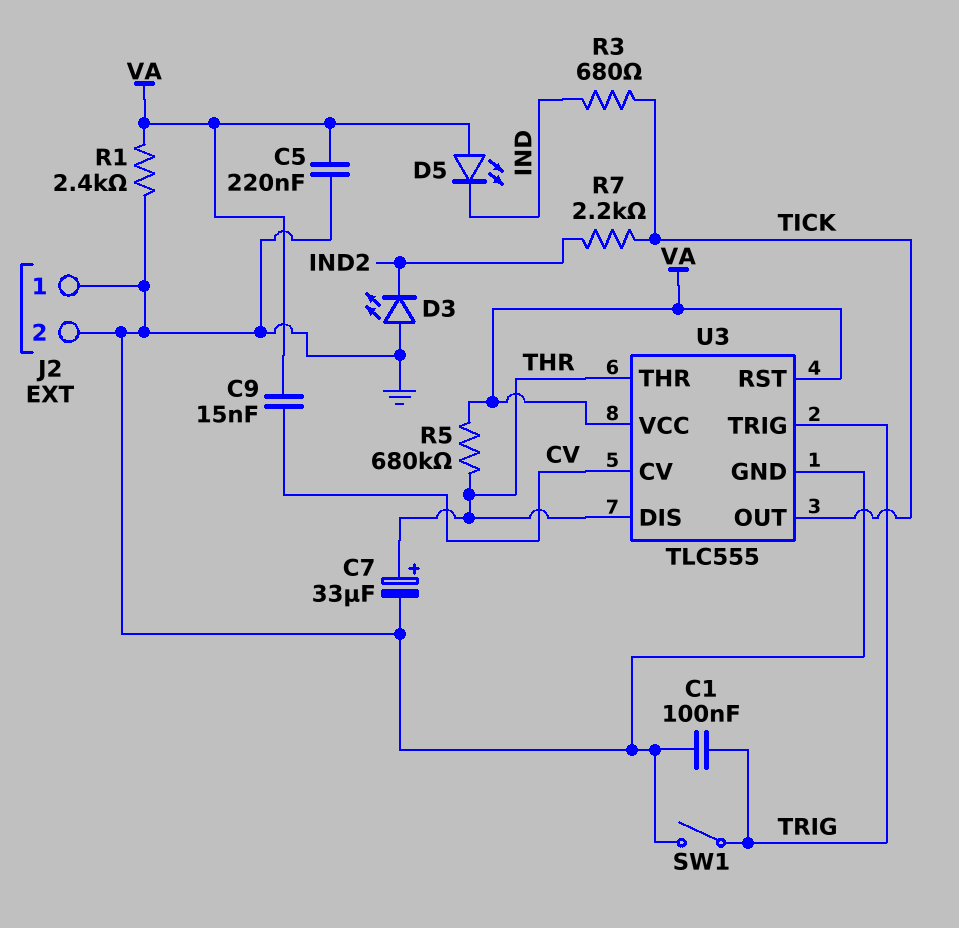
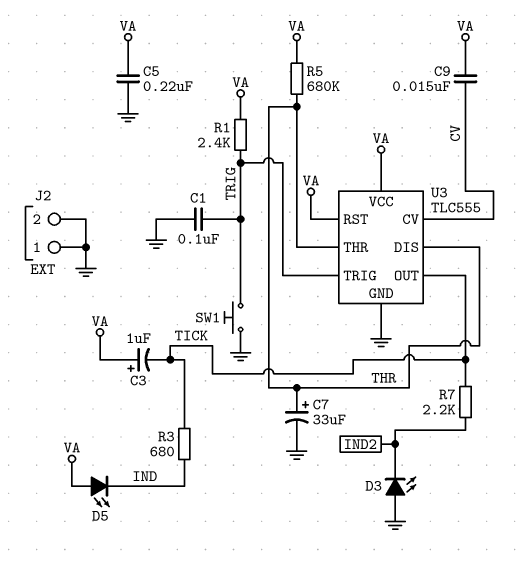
C3: none -> 1uF (plus VA, minus TICK)
R1: 2.4k (GND, VA) -> 2.4k (TRIG, VA)
SW1: switch (GND, TRIG) -> button (GND, TRIG)

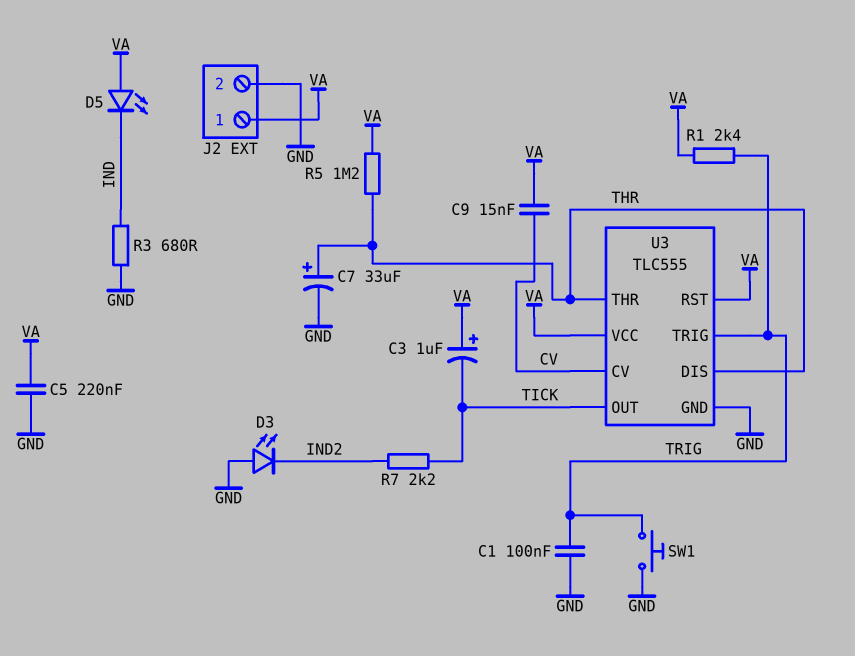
J2 pin 1: GND -> VA
R3: 680 (IND, TICK) -> 680 (GND, IND)
R5: 680k (THR, VA) -> 1.2M (THR, VA)

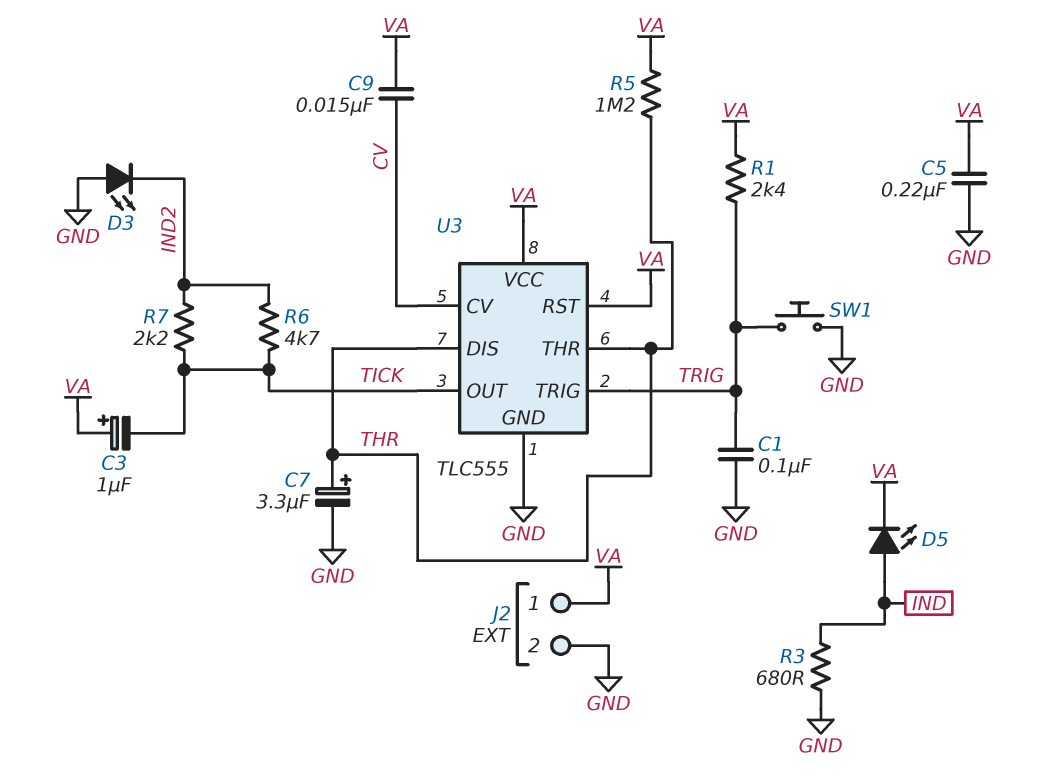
C7: 33uF (plus THR, minus GND) -> 3.3uF (plus THR, minus GND)
D5: LED (A VA, K IND) -> LED (A IND, K VA)
R6: none -> 4.7k (IND2, TICK)

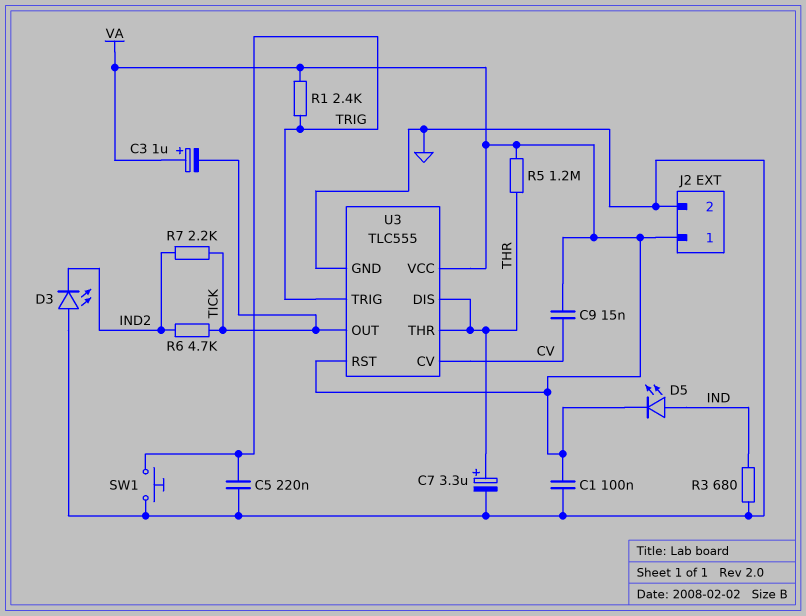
C1: 100nF (GND, TRIG) -> 100nF (GND, VA)
C5: 220nF (GND, VA) -> 220nF (GND, TRIG)

